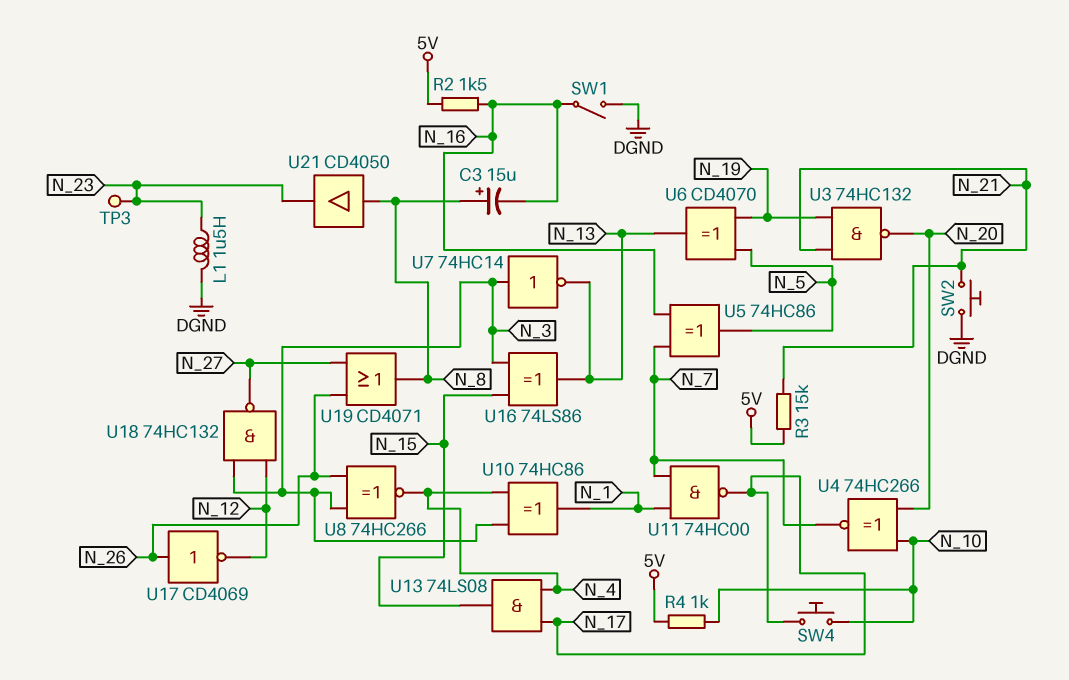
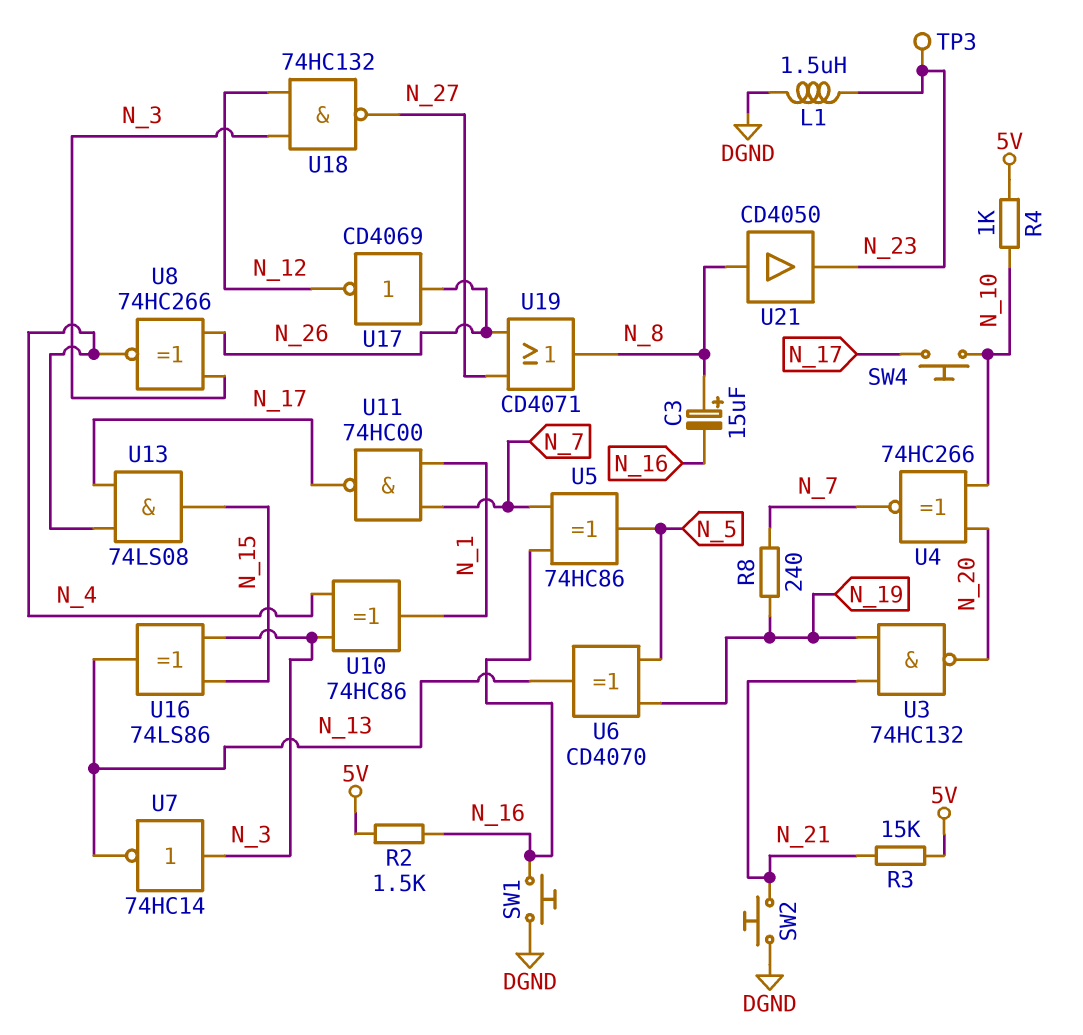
R8: none -> 240 (N_7, N_19)
SW1: switch (DGND, N_16) -> button (DGND, N_16)

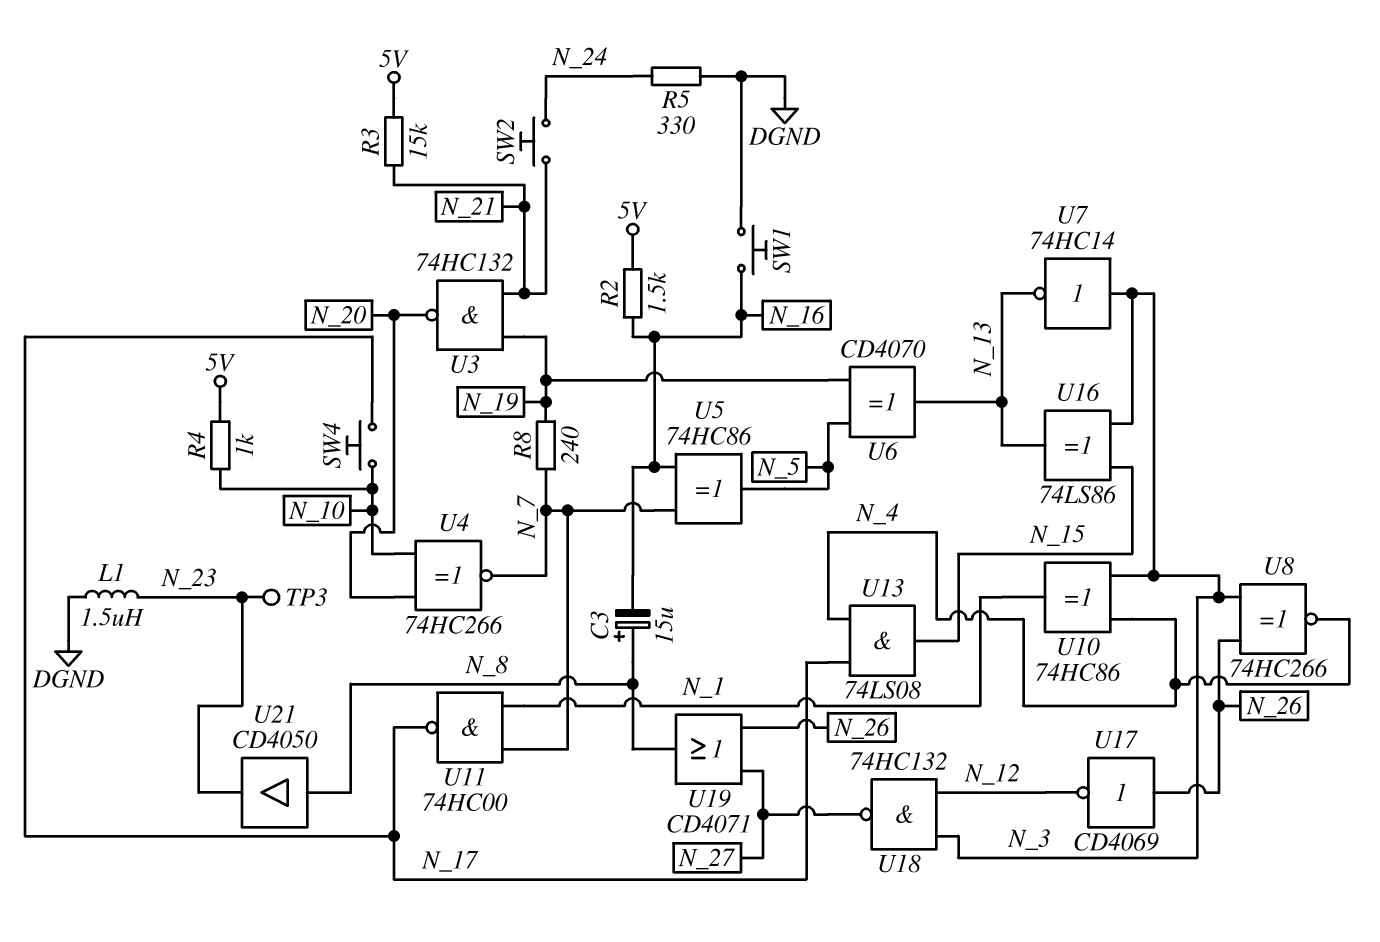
R5: none -> 330 (DGND, N_24)
SW2: button (DGND, N_21) -> button (N_21, N_24)

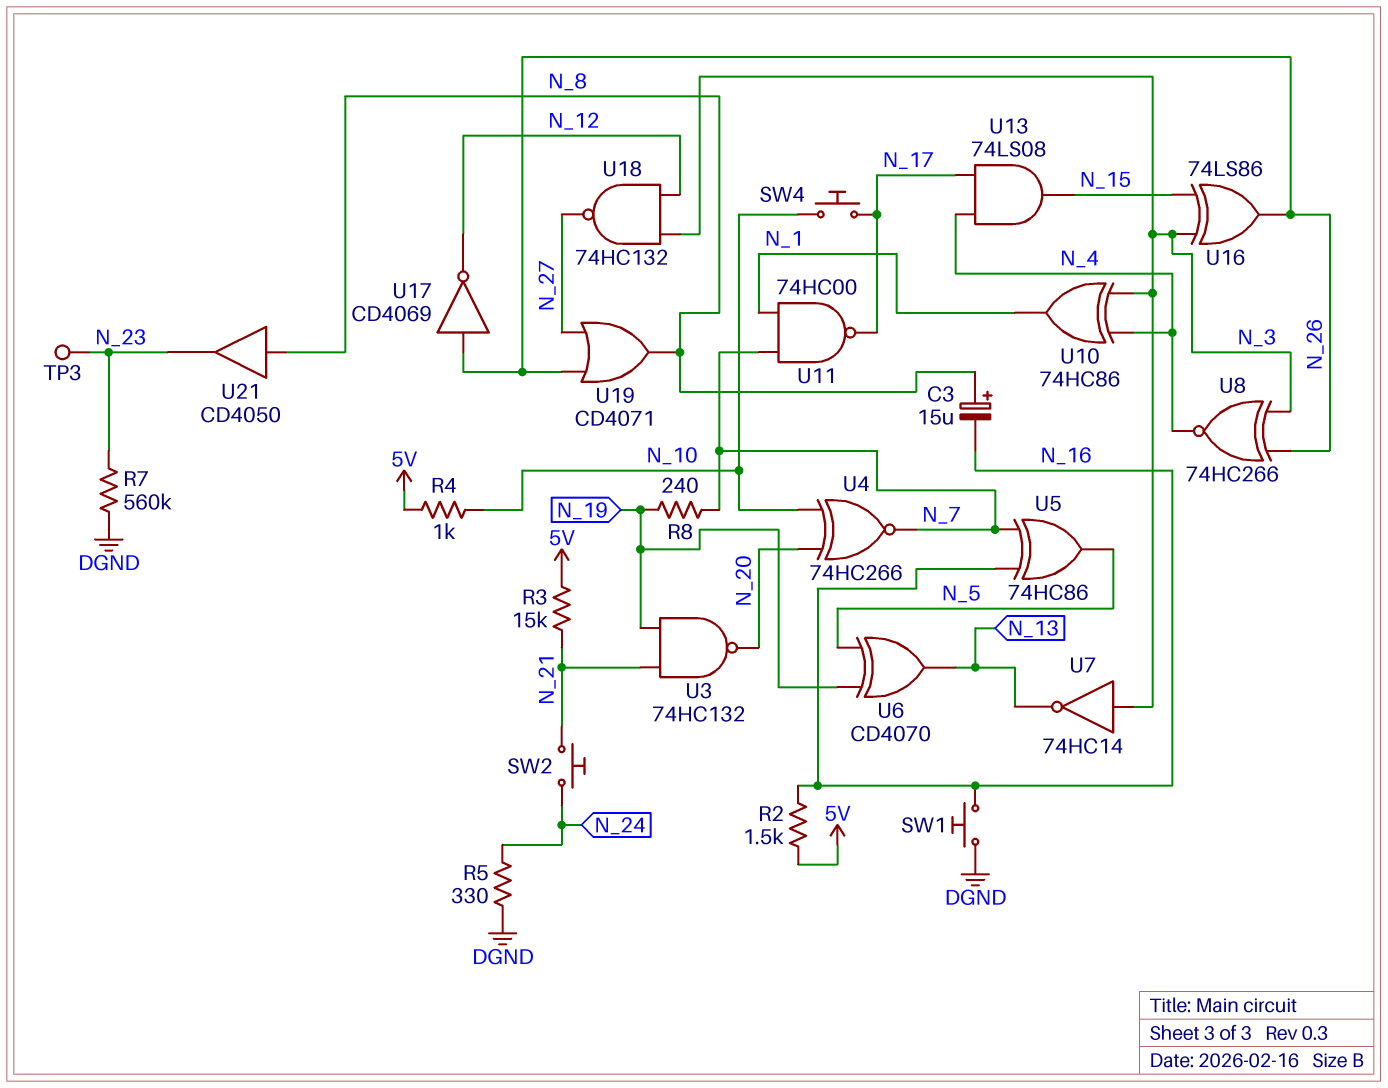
L1: 1.5uH (DGND, N_23) -> none
R7: none -> 560k (DGND, N_23)
U16: XOR 74LS86 (in N_3, in N_15, out N_13) -> XOR 74LS86 (in N_3, in N_15, out N_26)

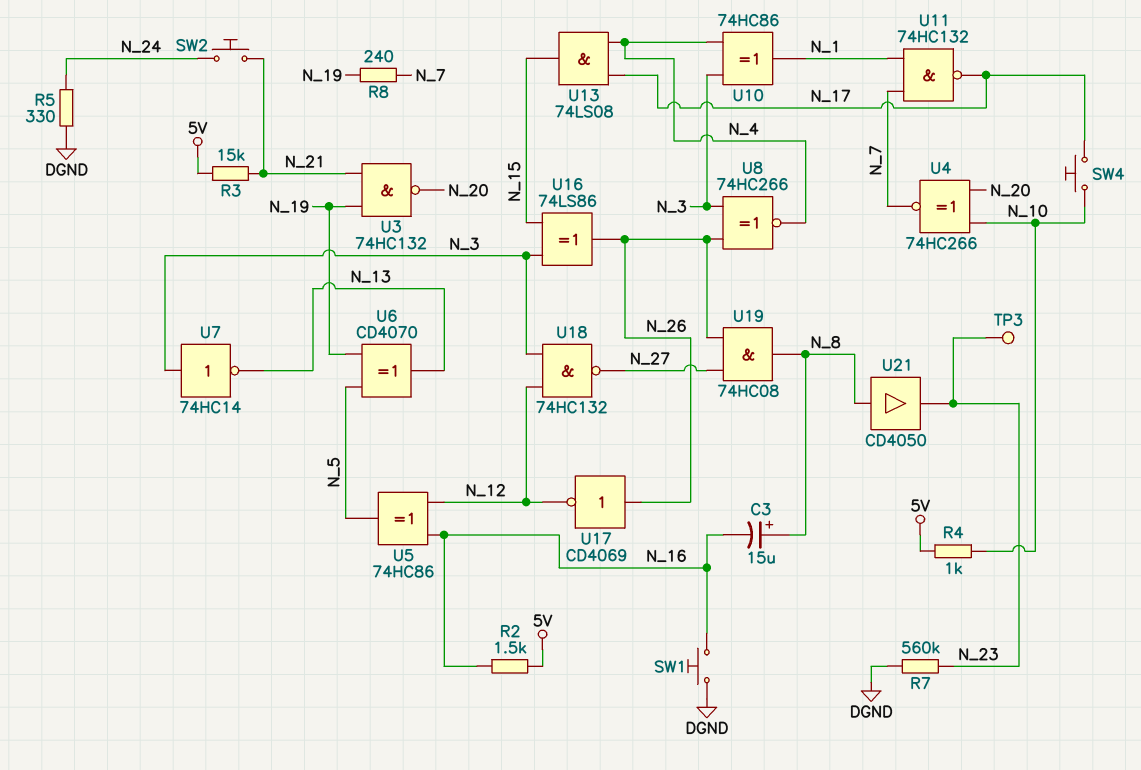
U5: XOR 74HC86 (in N_7, in N_16, out N_5) -> XOR 74HC86 (in N_12, in N_16, out N_5)
U11: NAND 74HC00 (in N_1, in N_7, out N_17) -> NAND 74HC132 (in N_1, in N_7, out N_17)
U19: OR CD4071 (in N_26, in N_27, out N_8) -> AND 74HC08 (in N_26, in N_27, out N_8)

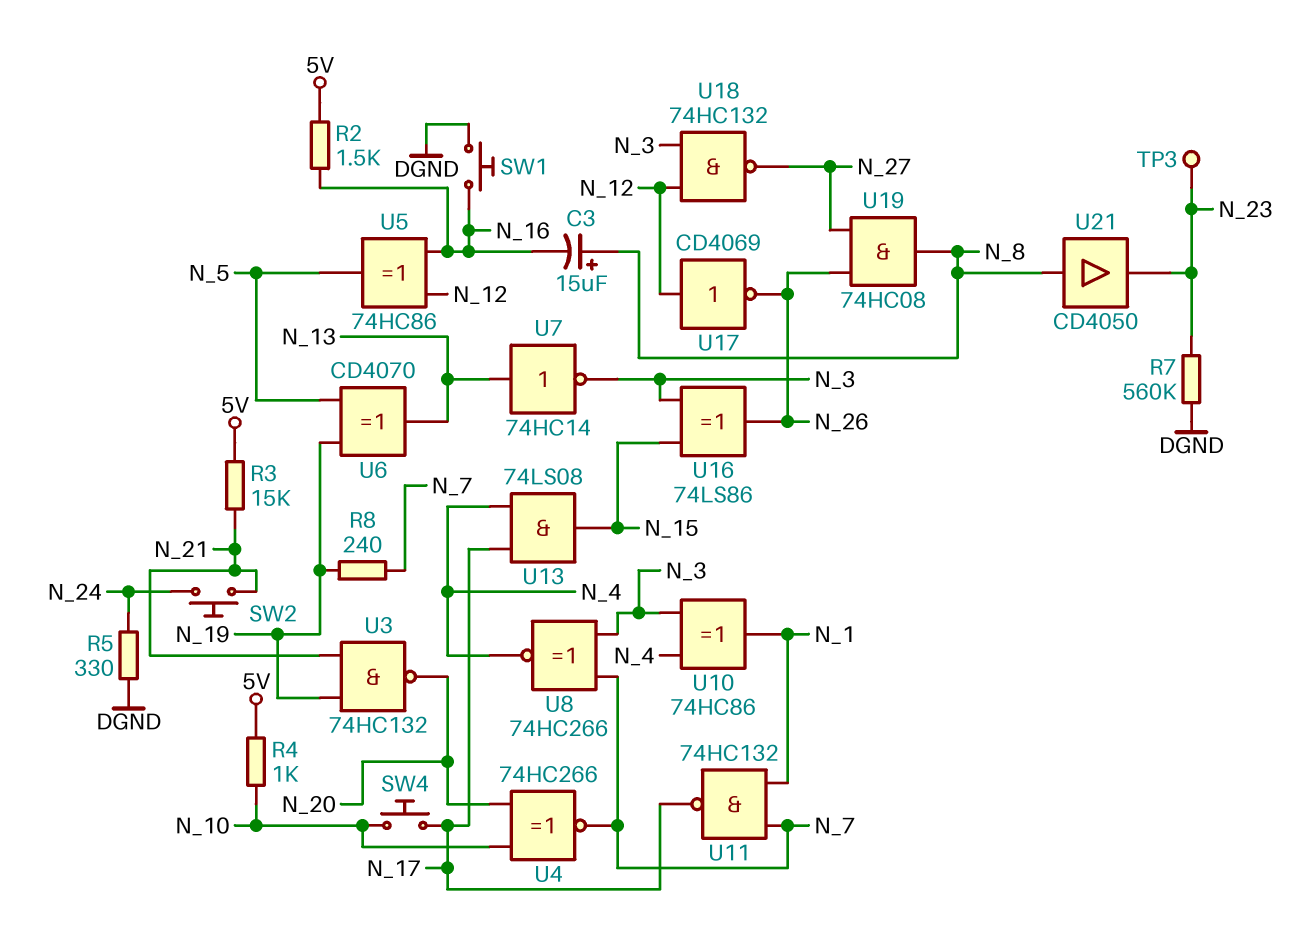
U7: NOT 74HC14 (in N_3, out N_13) -> NOT 74HC14 (in N_13, out N_3)
U8: XNOR 74HC266 (in N_3, in N_26, out N_4) -> XNOR 74HC266 (in N_3, in N_7, out N_4)
U17: NOT CD4069 (in N_26, out N_12) -> NOT CD4069 (in N_12, out N_26)

